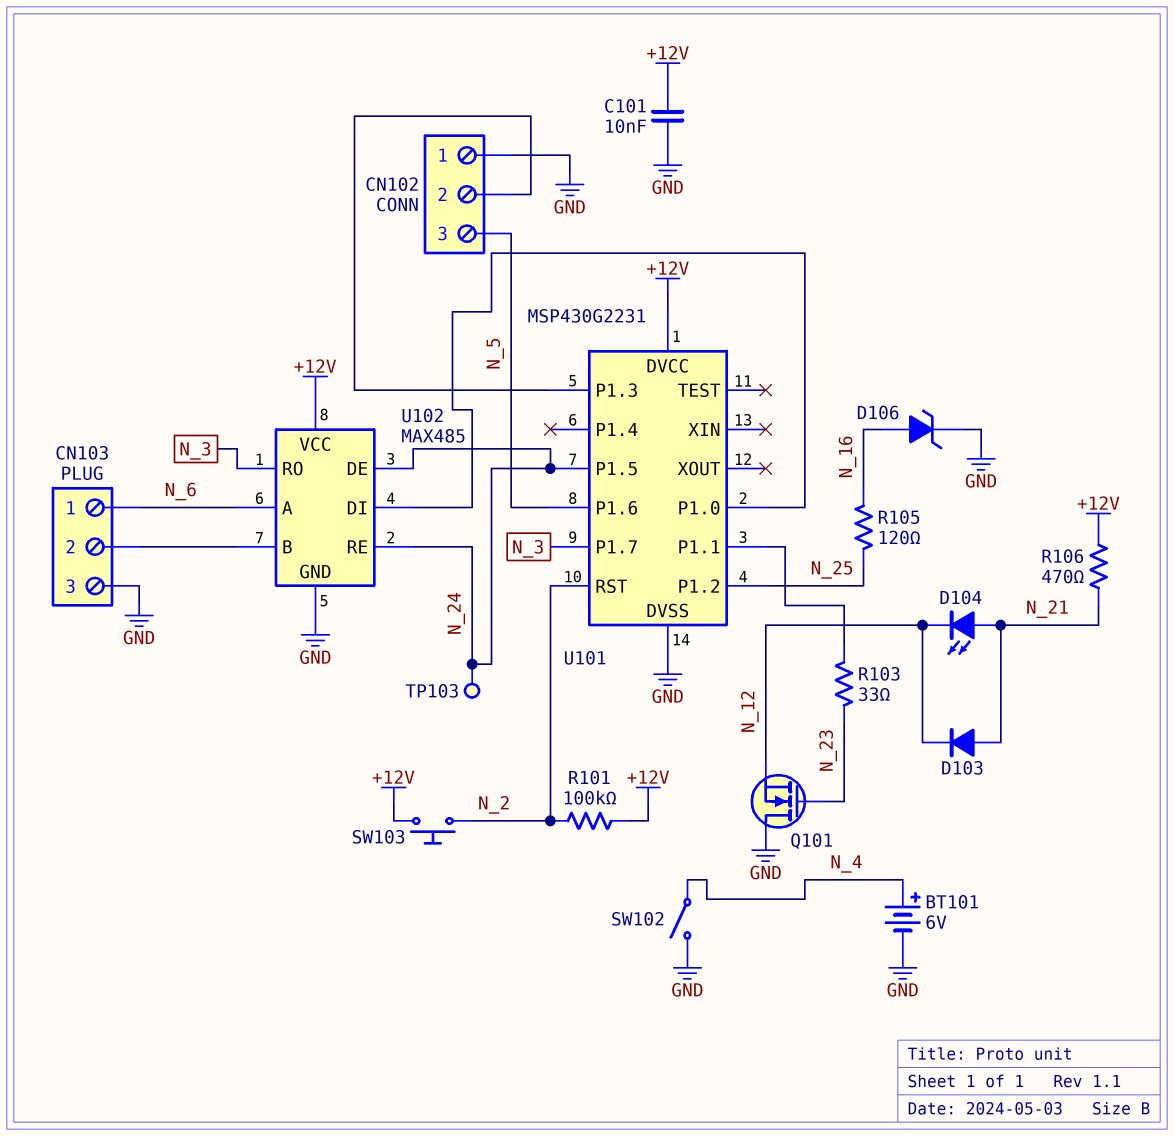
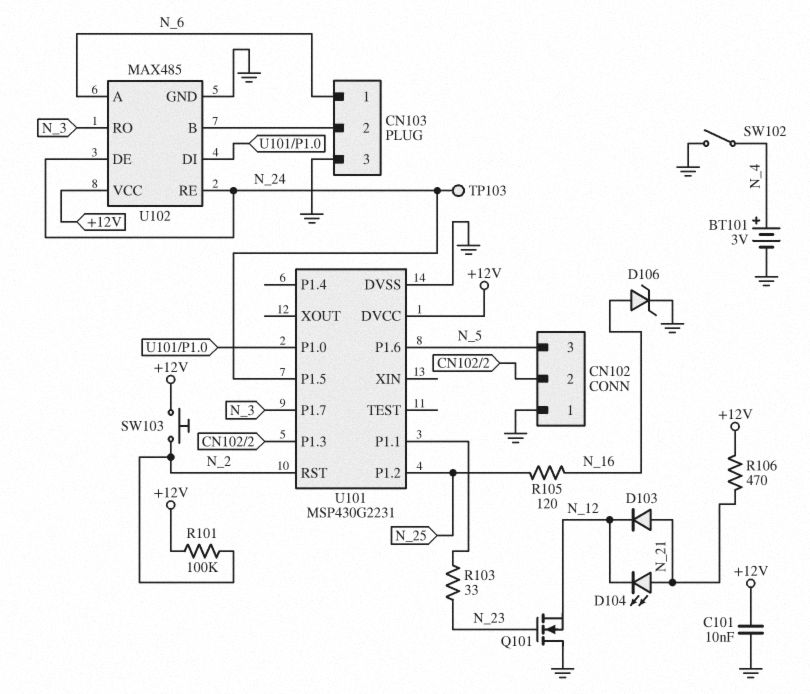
BT101: 6V (plus N_4, minus GND) -> 3V (plus N_4, minus GND)

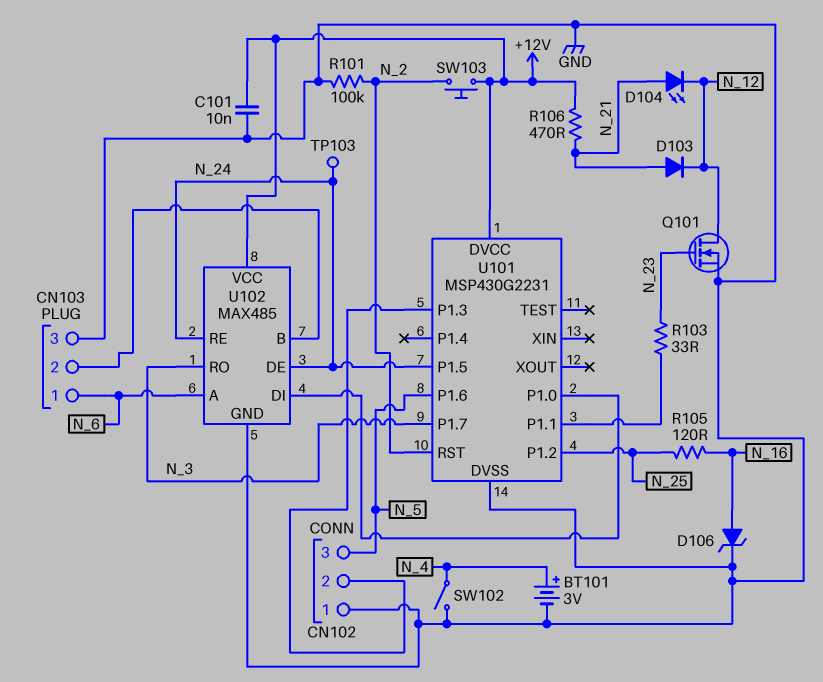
Q101: NMOS (G N_23, D GND, S N_12) -> NMOS (G N_23, D N_12, S GND)
R101: 100k (+12V, N_2) -> 100k (GND, N_2)

